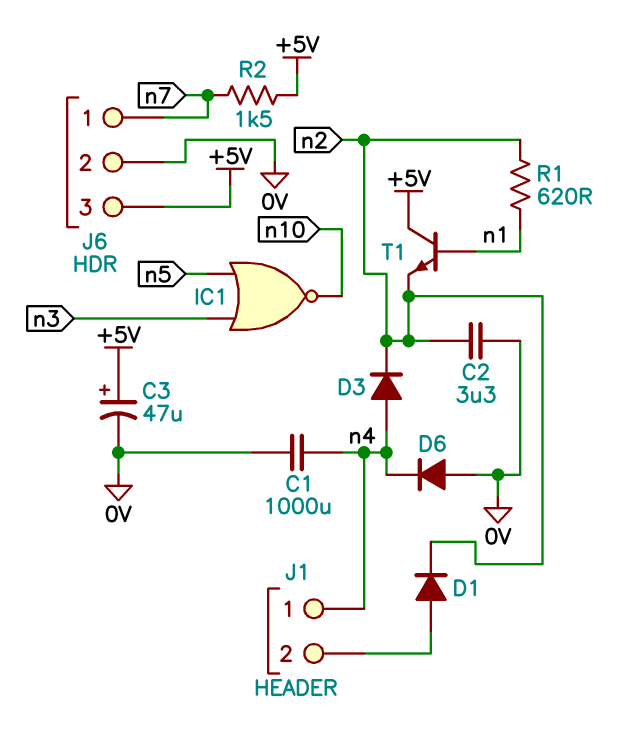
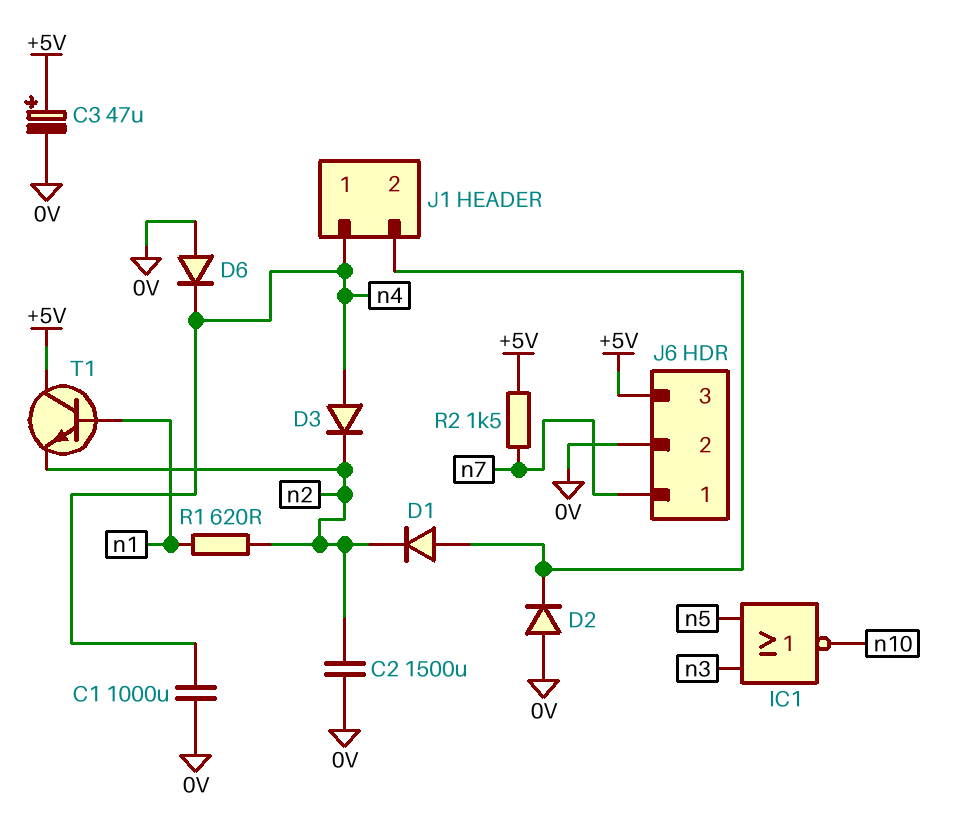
C2: 3.3uF (0V, n2) -> 1500uF (0V, n2)
D2: none -> diode (A 0V, K J1/2)

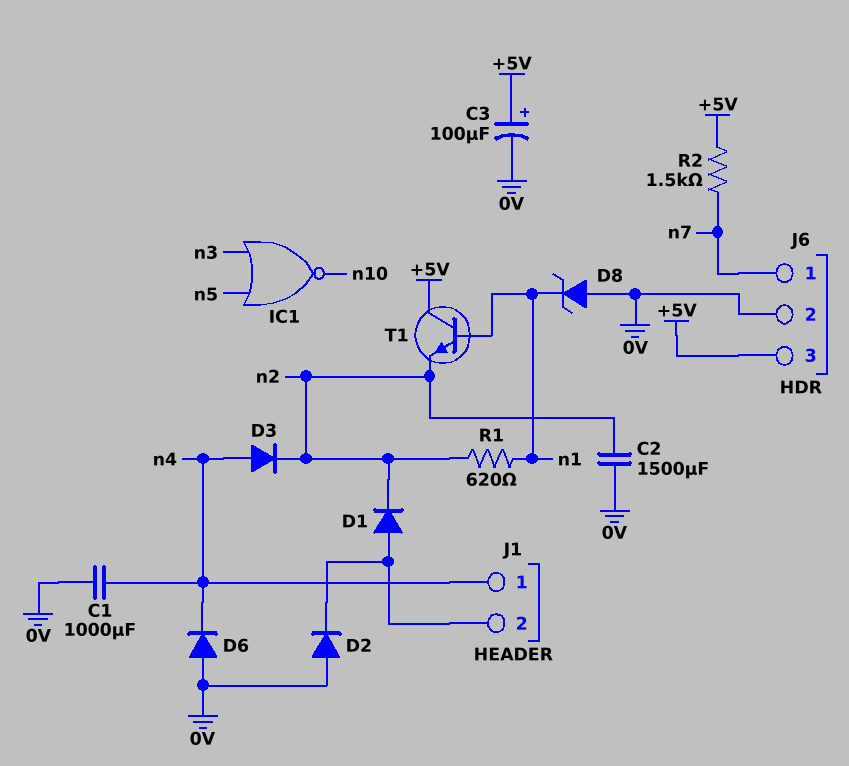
C3: 47uF (plus +5V, minus 0V) -> 100uF (plus +5V, minus 0V)
D8: none -> zener (A 0V, K n1)

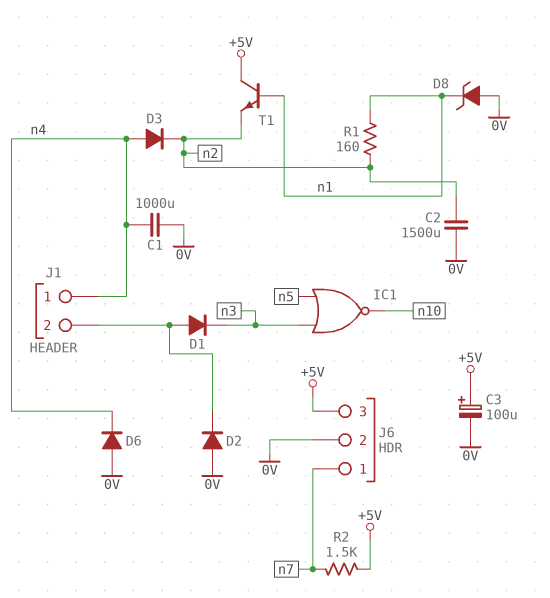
D1: diode (A J1/2, K n2) -> diode (A J1/2, K n3)
R1: 620 (n1, n2) -> 160 (n1, n2)

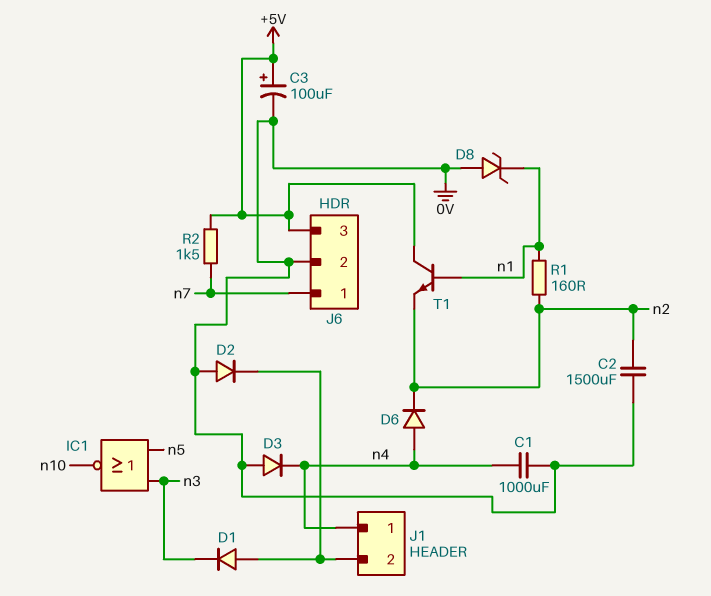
D3: diode (A n4, K n2) -> diode (A 0V, K n4)
D6: diode (A 0V, K n4) -> diode (A n4, K n2)

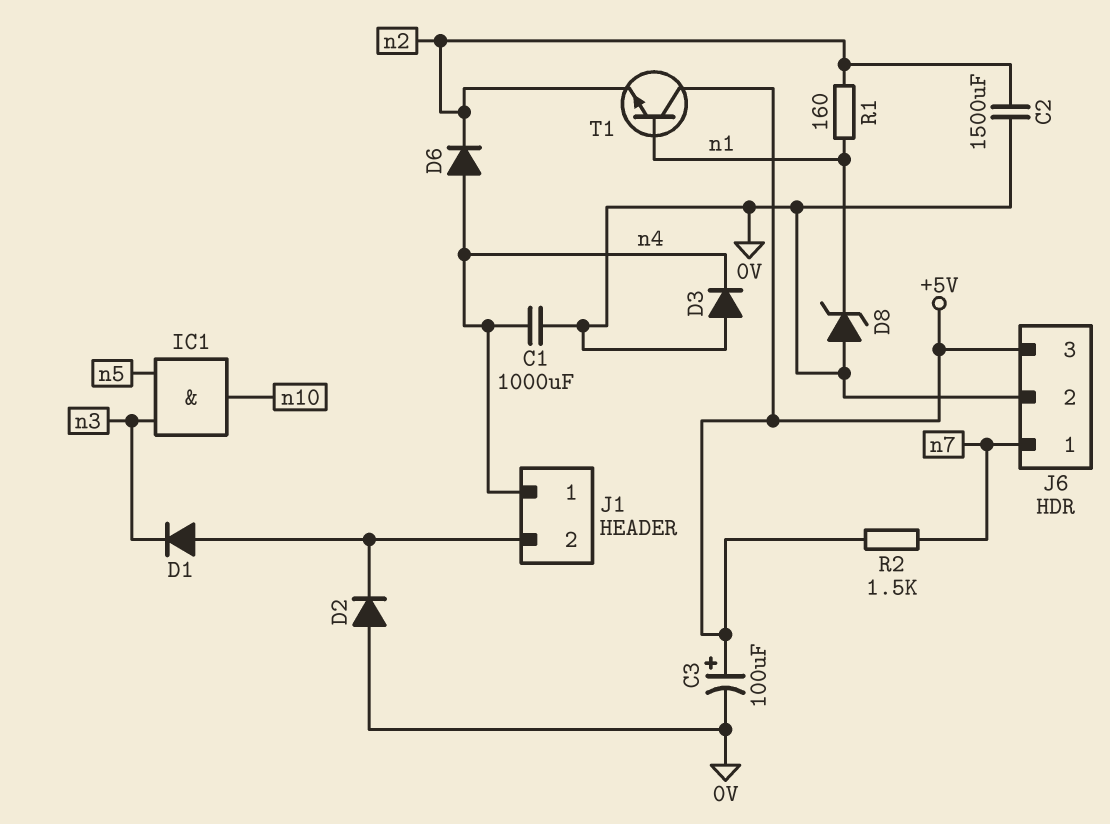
IC1: NOR (in n3, in n5, out n10) -> AND (in n3, in n5, out n10)

